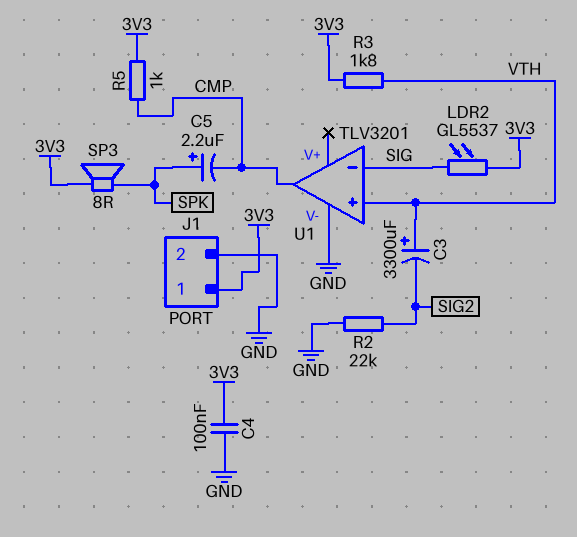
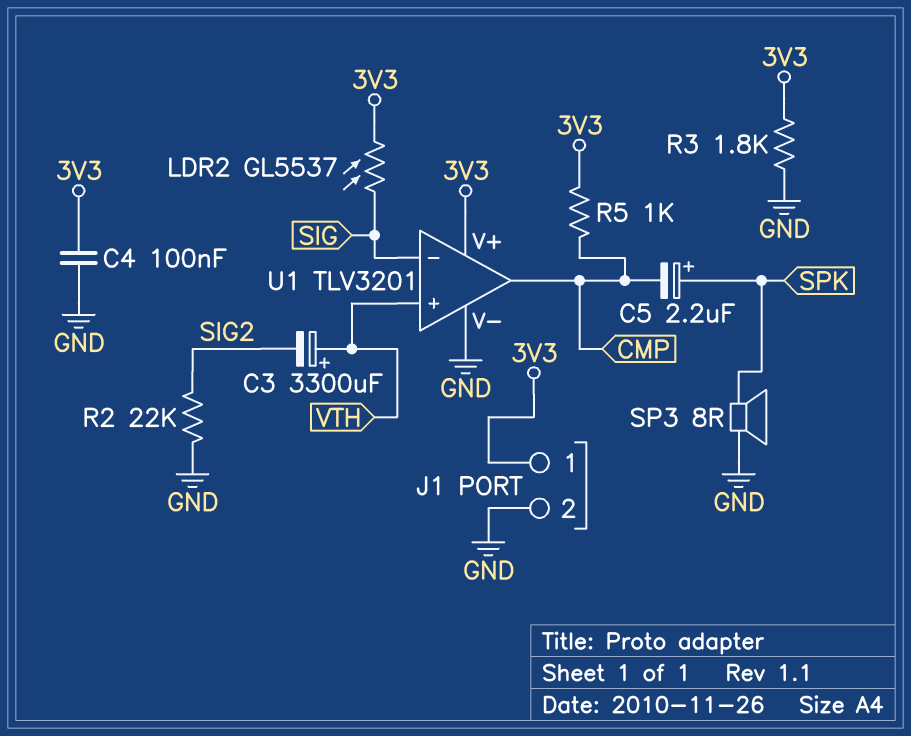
R3: 1.8k (3V3, VTH) -> 1.8k (3V3, GND)
SP3: speaker 8R (3V3, SPK) -> speaker 8R (GND, SPK)
U1 pin V+: none -> 3V3

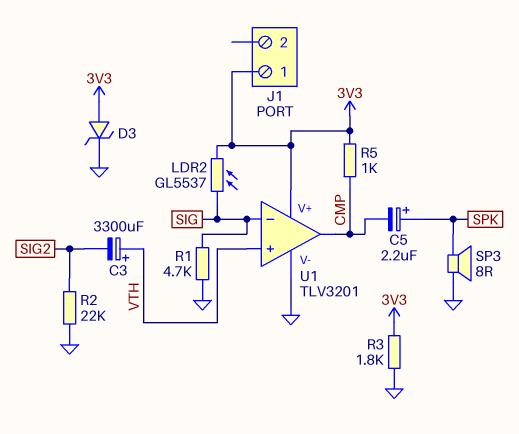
C4: 100nF (3V3, GND) -> none
D3: none -> zener (A 3V3, K GND)
J1 pin 2: GND -> none
R1: none -> 4.7k (GND, SIG)

